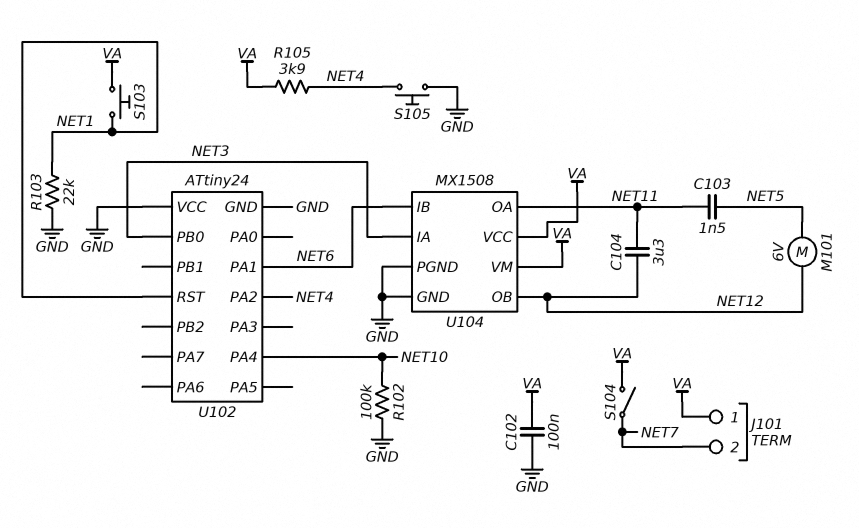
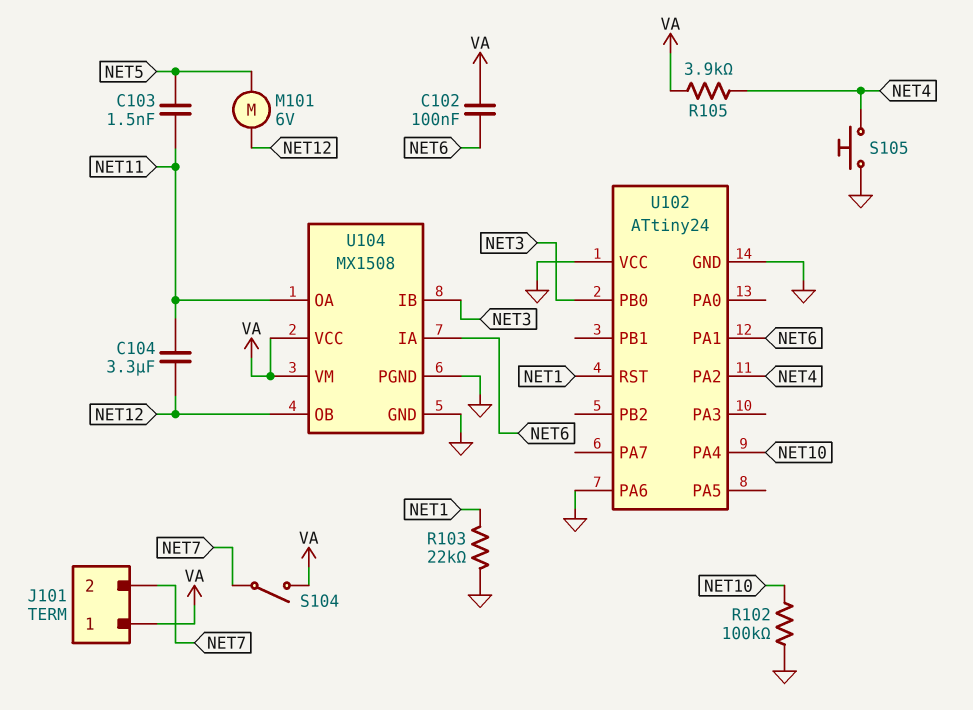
C102: 100nF (GND, VA) -> 100nF (NET6, VA)
S103: button (NET1, VA) -> none
U102 pin PA6: none -> GND
U104 pin IA: NET3 -> NET6
U104 pin IB: NET6 -> NET3

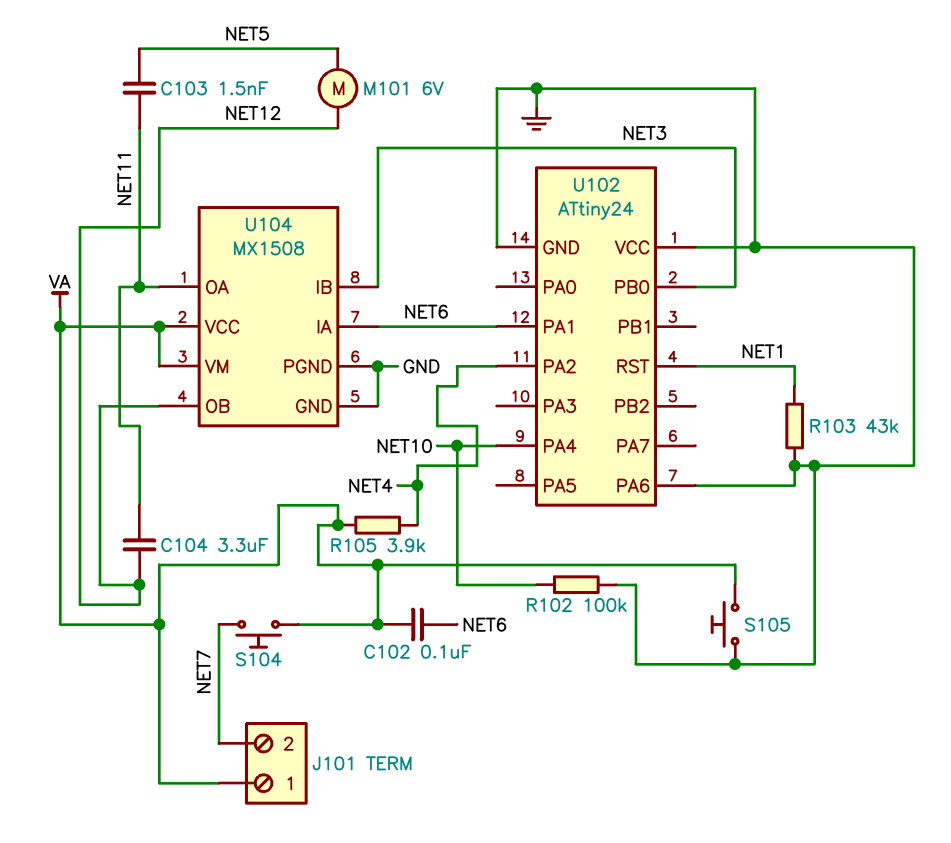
R103: 22k (GND, NET1) -> 43k (GND, NET1)
S104: switch (NET7, VA) -> button (NET7, VA)
S105: button (GND, NET4) -> button (GND, VA)

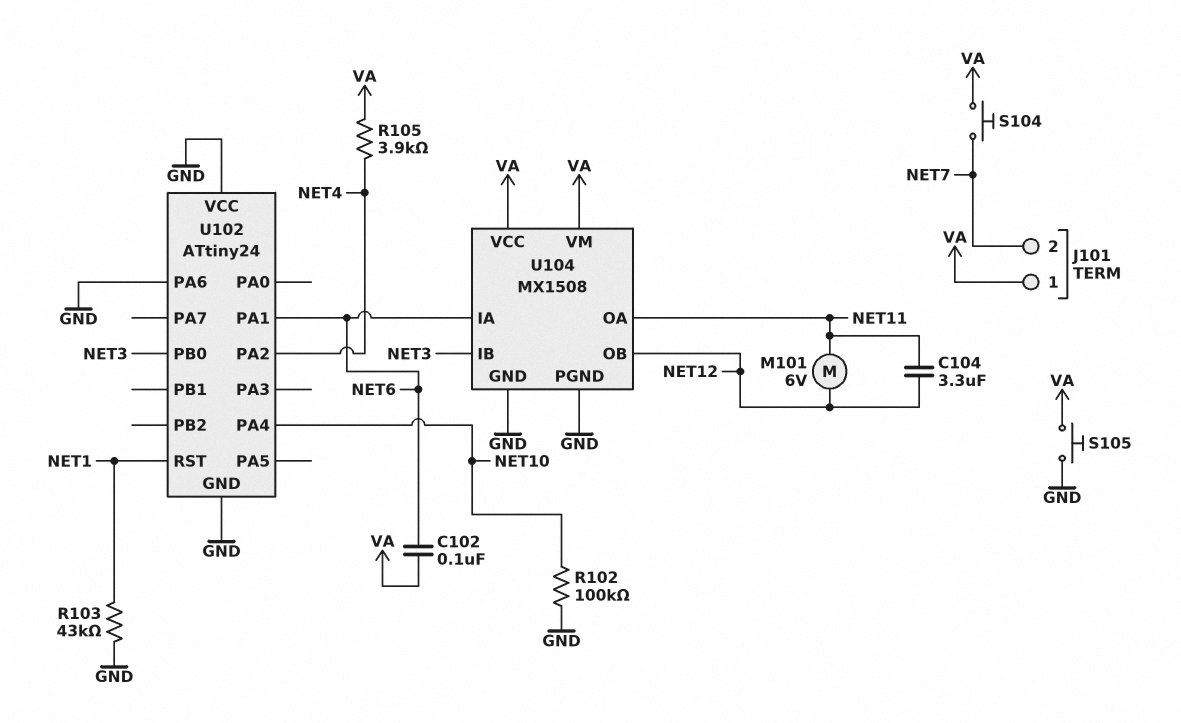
C103: 1.5nF (NET5, NET11) -> none
M101: motor 6V (NET5, NET12) -> motor 6V (NET11, NET12)

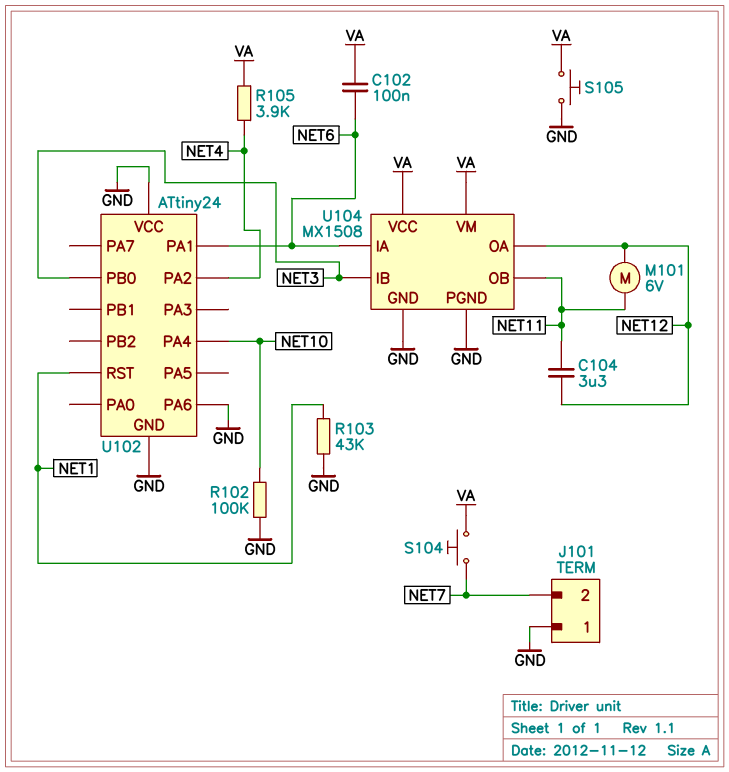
J101 pin 1: VA -> GND
U104 pin OA: NET11 -> NET12
U104 pin OB: NET12 -> NET11

